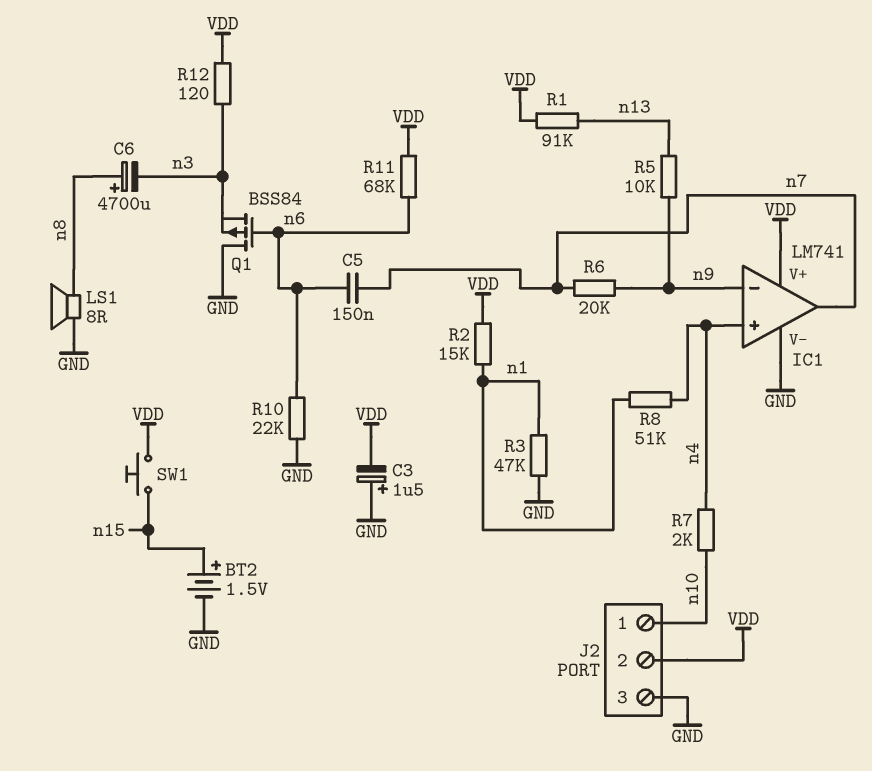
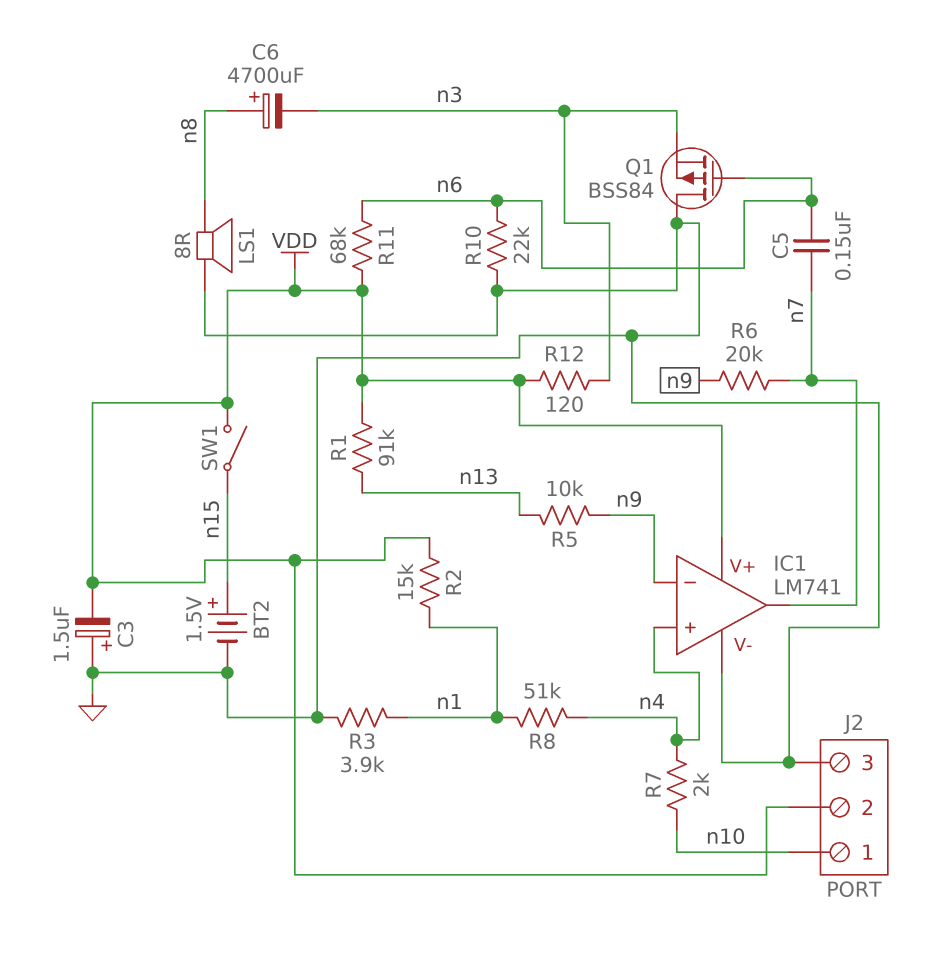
R3: 47k (GND, n1) -> 3.9k (GND, n1)
SW1: button (VDD, n15) -> switch (VDD, n15)

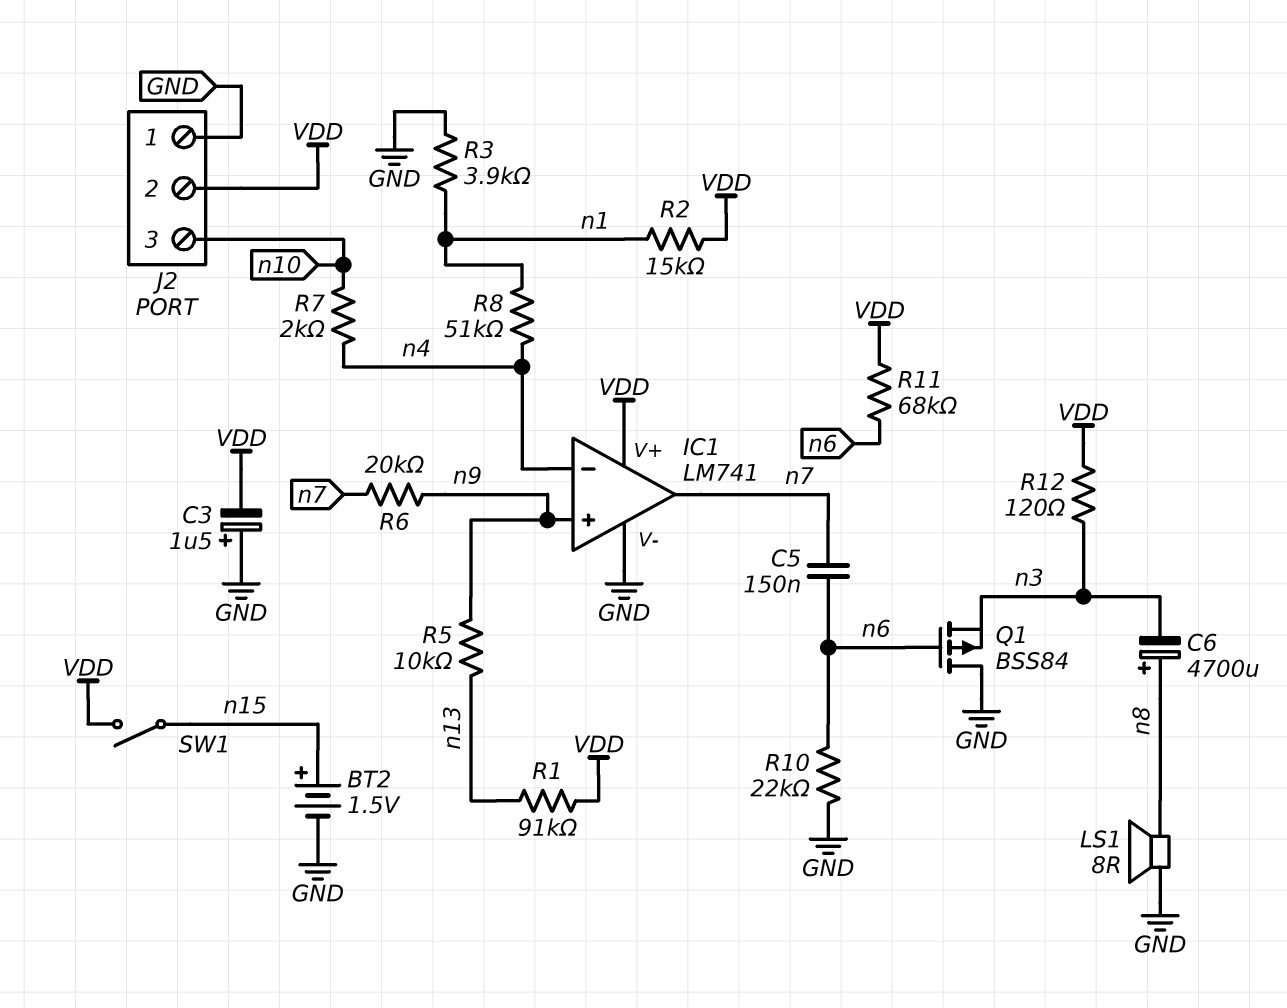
IC1 pin in+: n4 -> n9
IC1 pin in-: n9 -> n4
J2 pin 1: n10 -> GND
J2 pin 3: GND -> n10

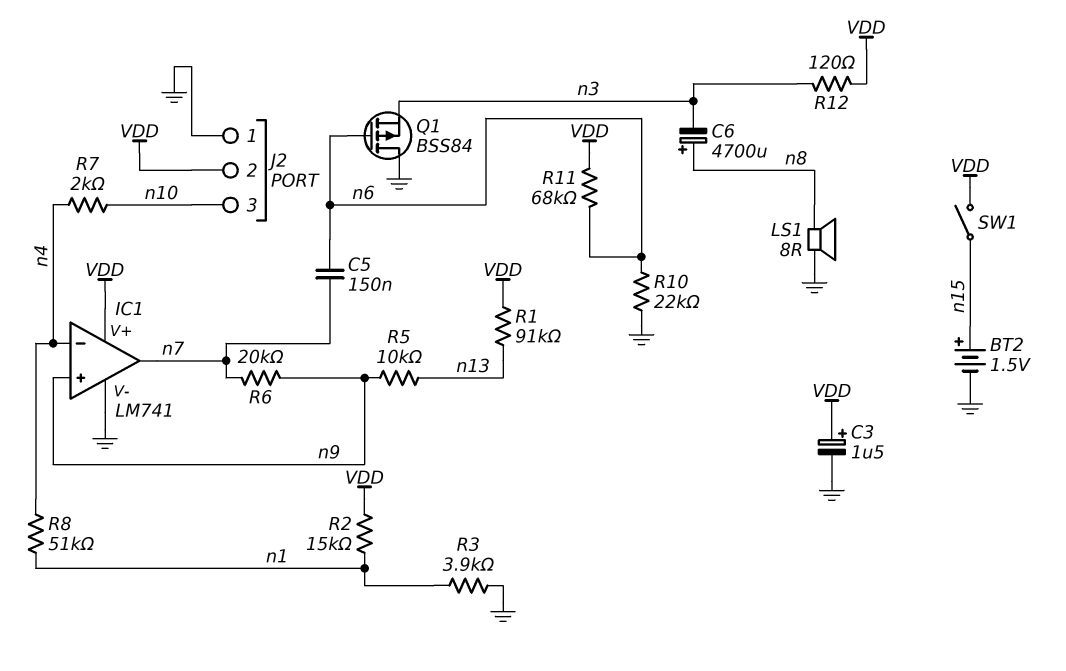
C3: 1.5uF (plus GND, minus VDD) -> 1.5uF (plus VDD, minus GND)

